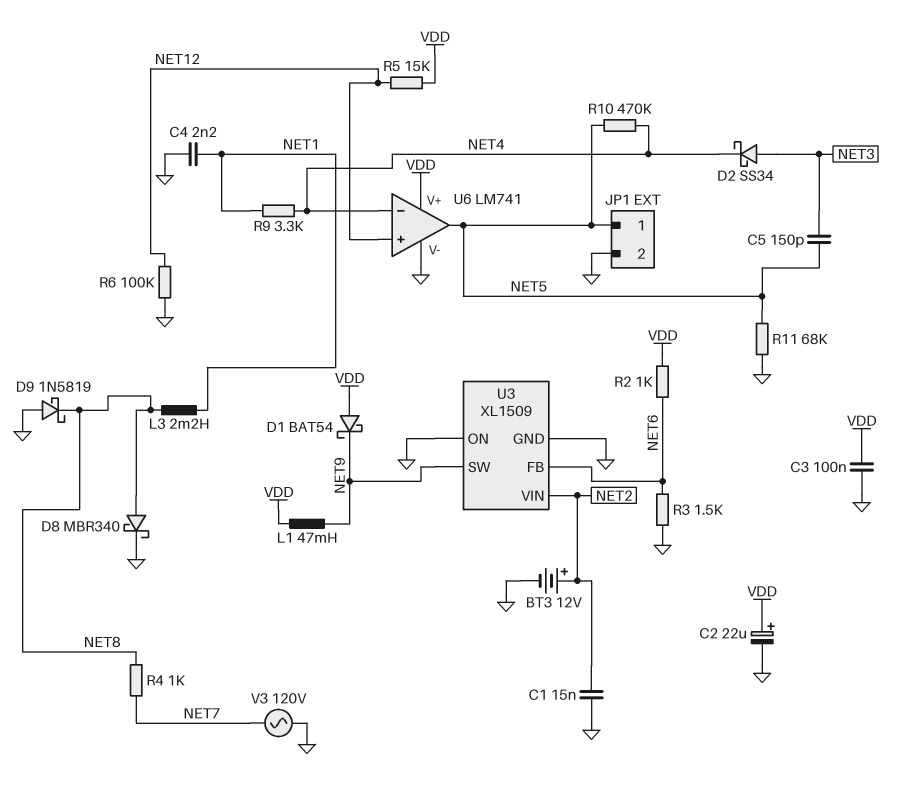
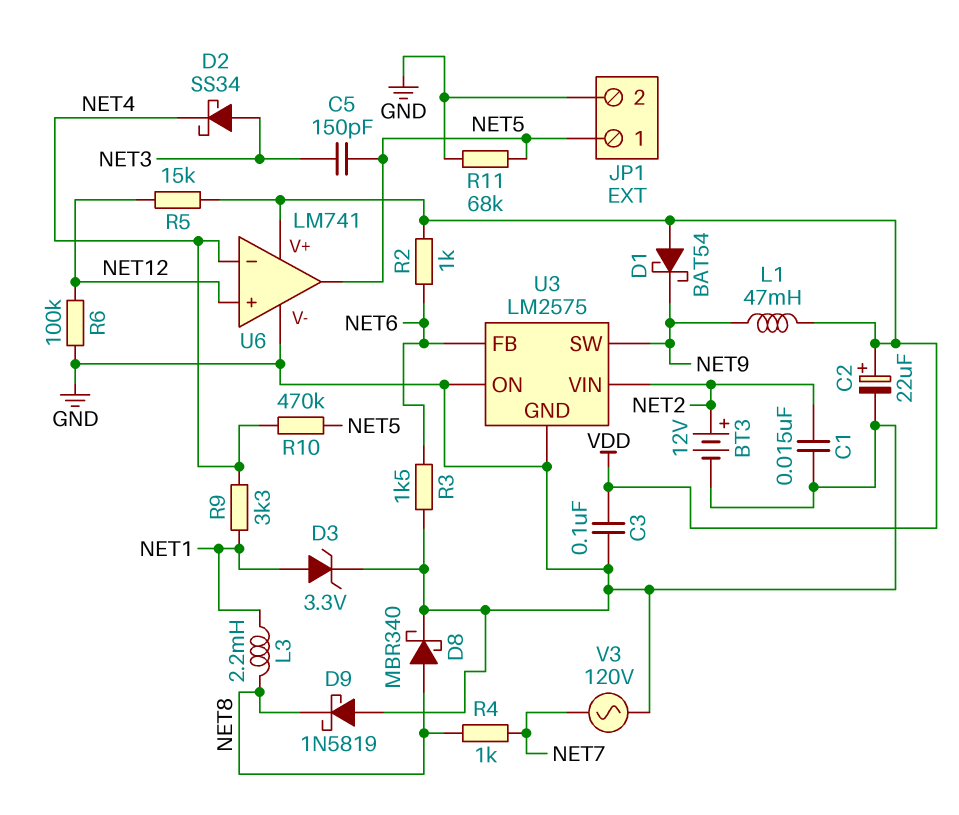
C4: 2.2nF (GND, NET1) -> none
D3: none -> zener 3.3V (A NET1, K GND)
U3: XL1509 -> LM2575

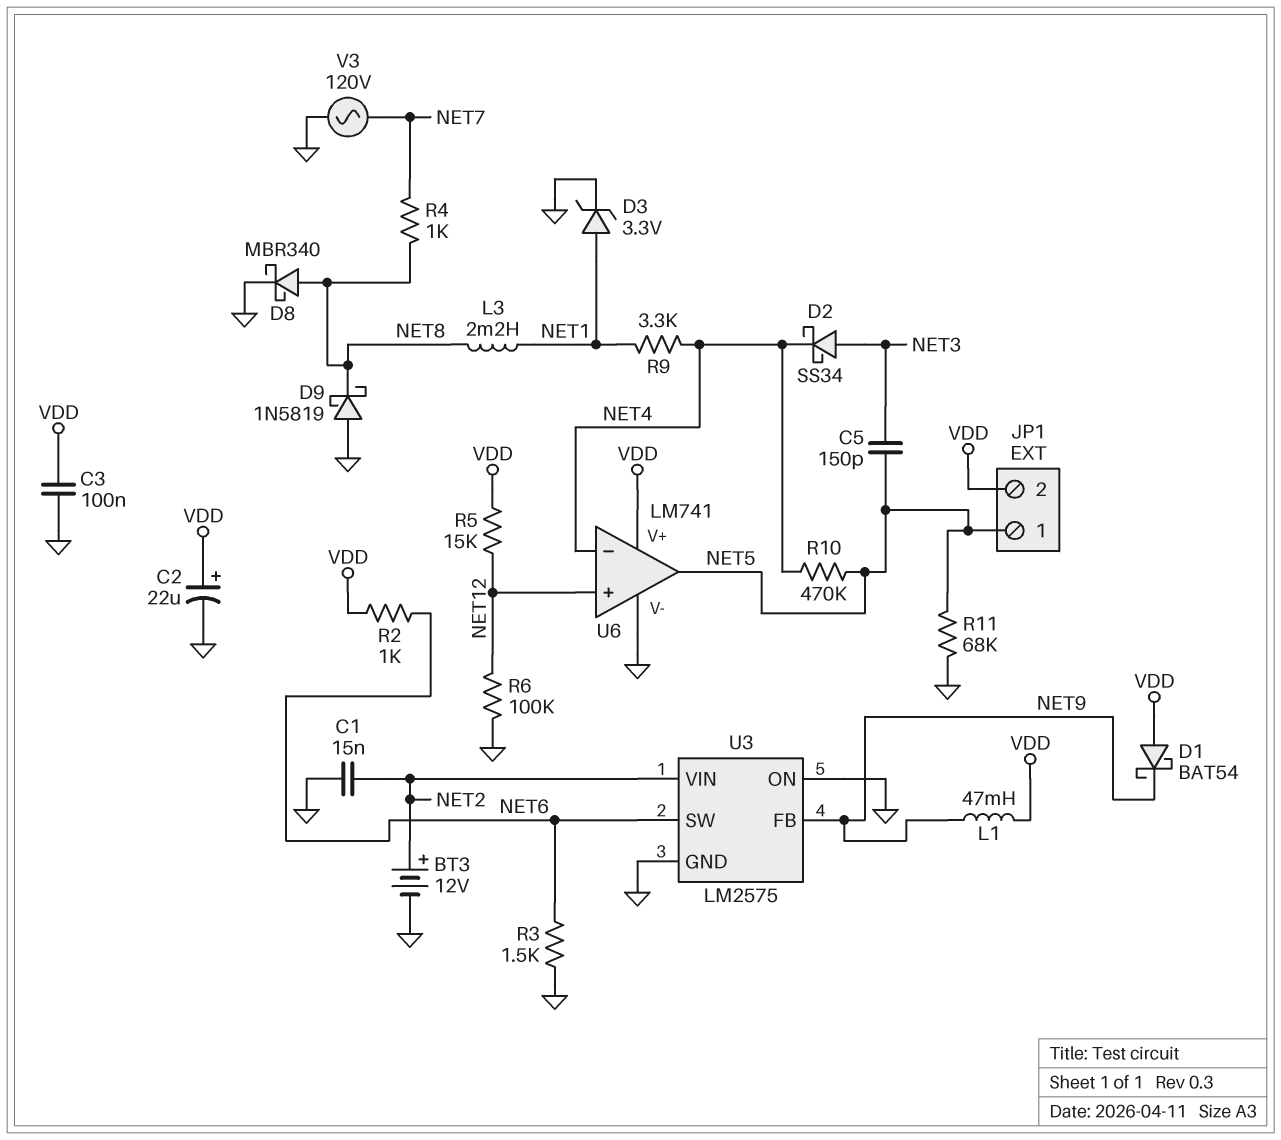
JP1 pin 2: GND -> VDD
U3 pin FB: NET6 -> NET9
U3 pin SW: NET9 -> NET6

